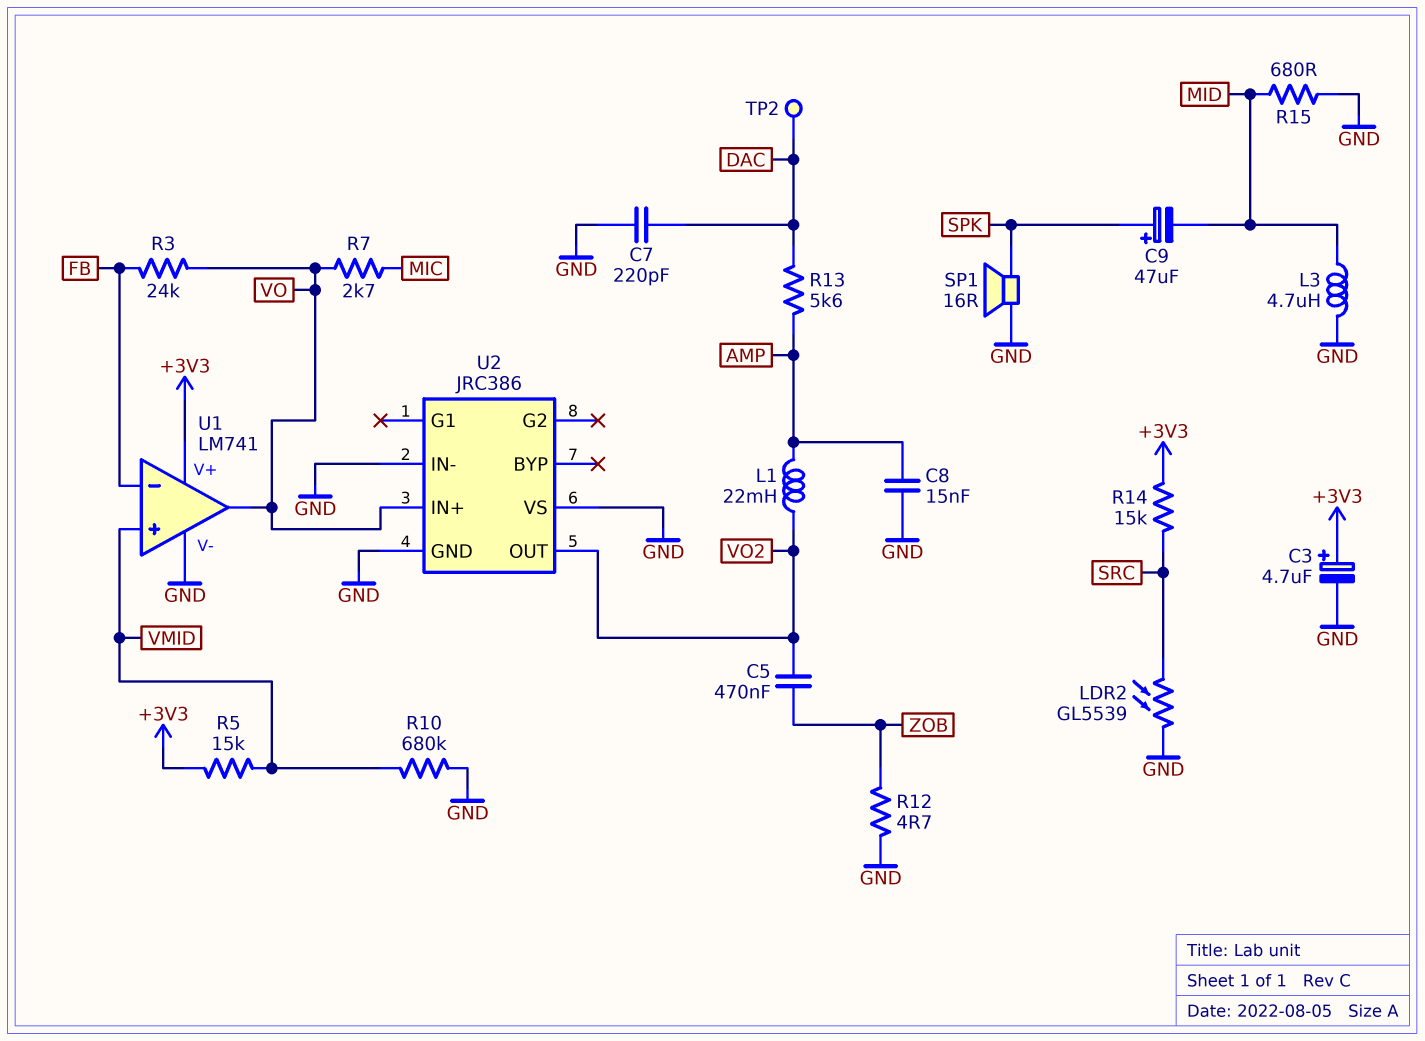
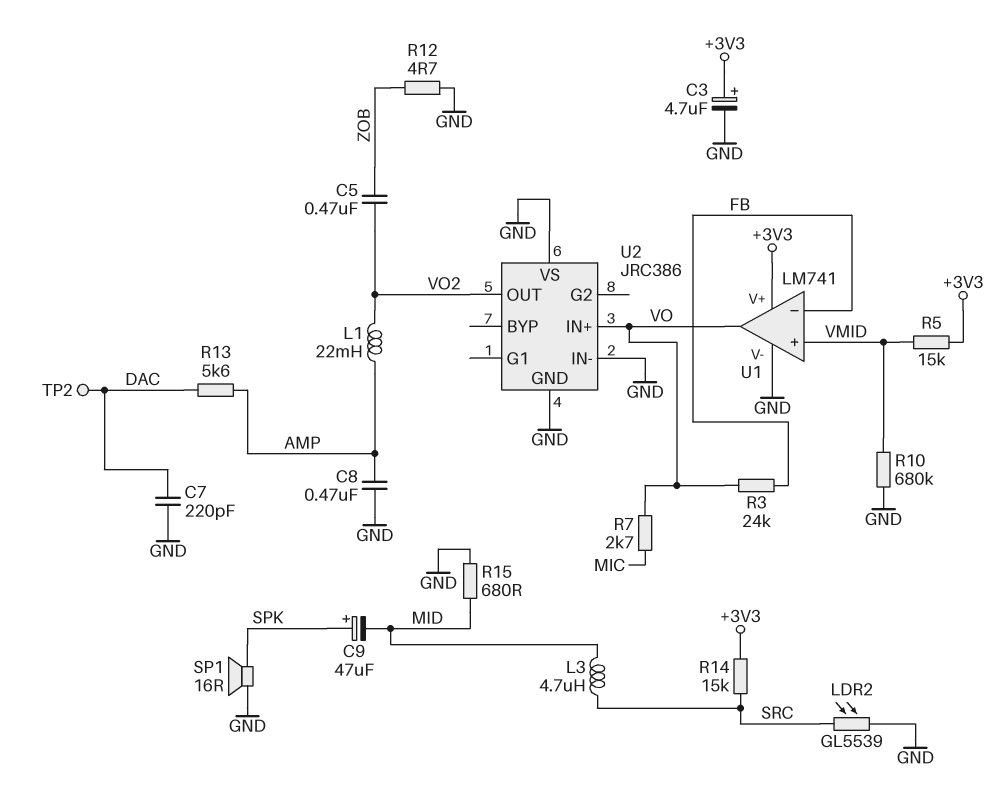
C8: 15nF (AMP, GND) -> 470nF (AMP, GND)
L3: 4.7uH (GND, MID) -> 4.7uH (MID, SRC)

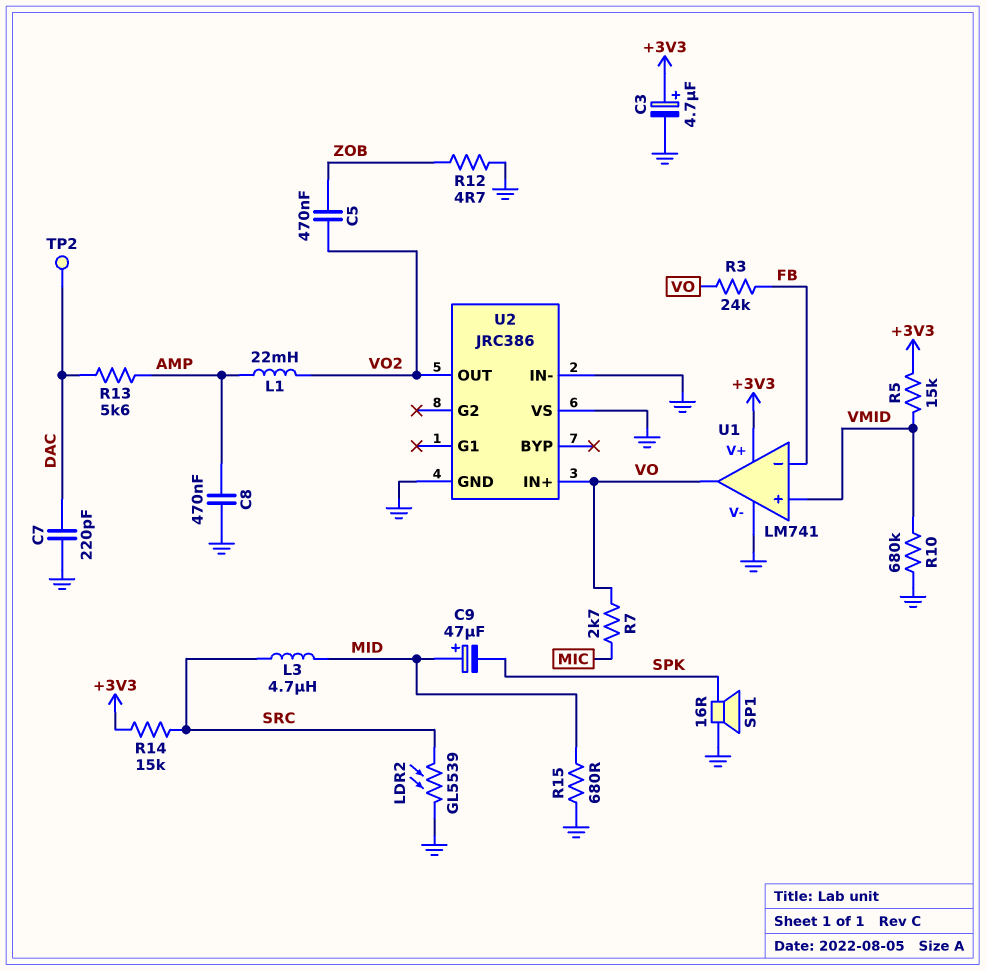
C9: 47uF (plus SPK, minus MID) -> 47uF (plus MID, minus SPK)

